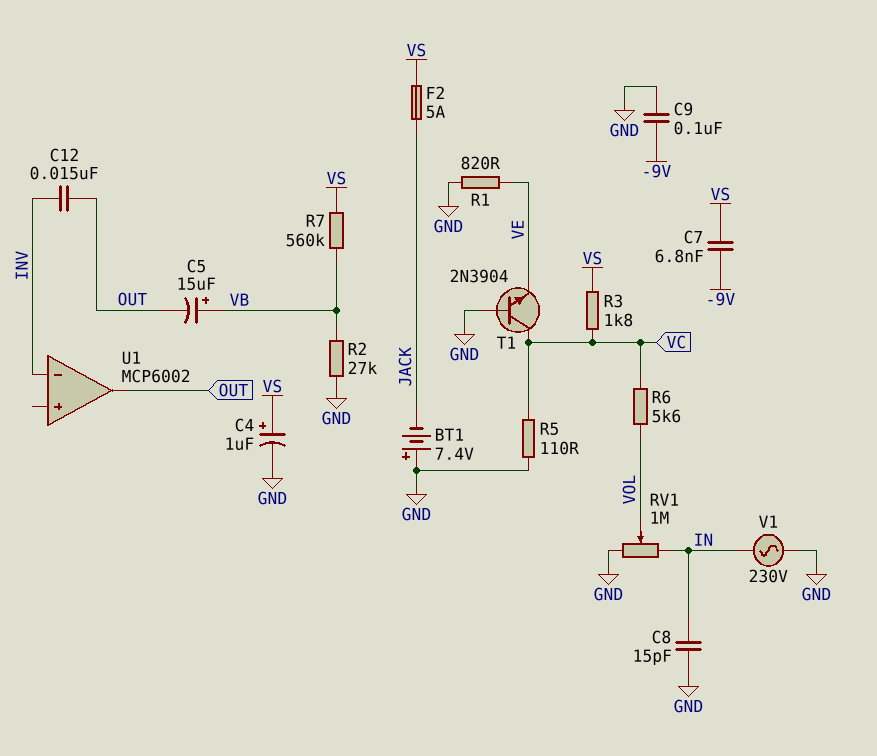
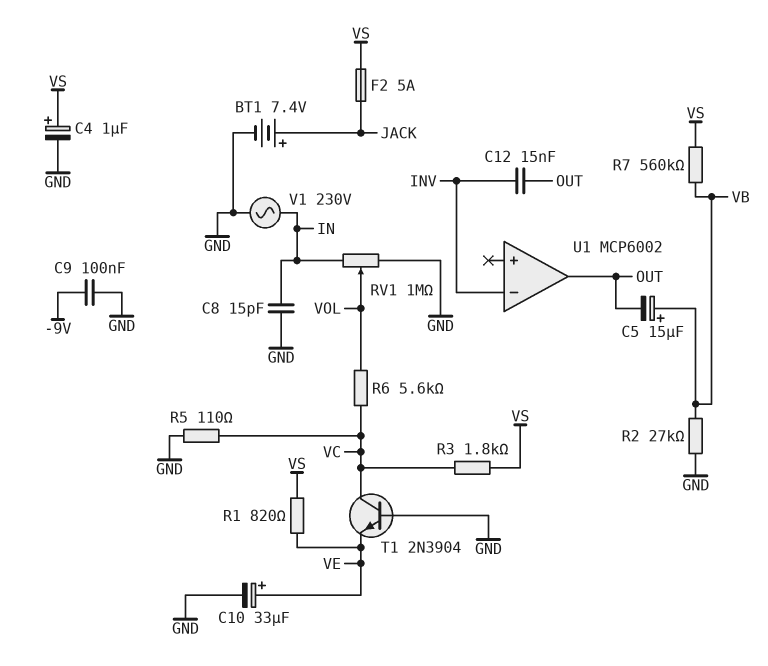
BT1: 7.4V (plus GND, minus JACK) -> 7.4V (plus JACK, minus GND)
C7: 6.8nF (-9V, VS) -> none
C10: none -> 33uF (plus VE, minus GND)
R1: 820 (GND, VE) -> 820 (VE, VS)

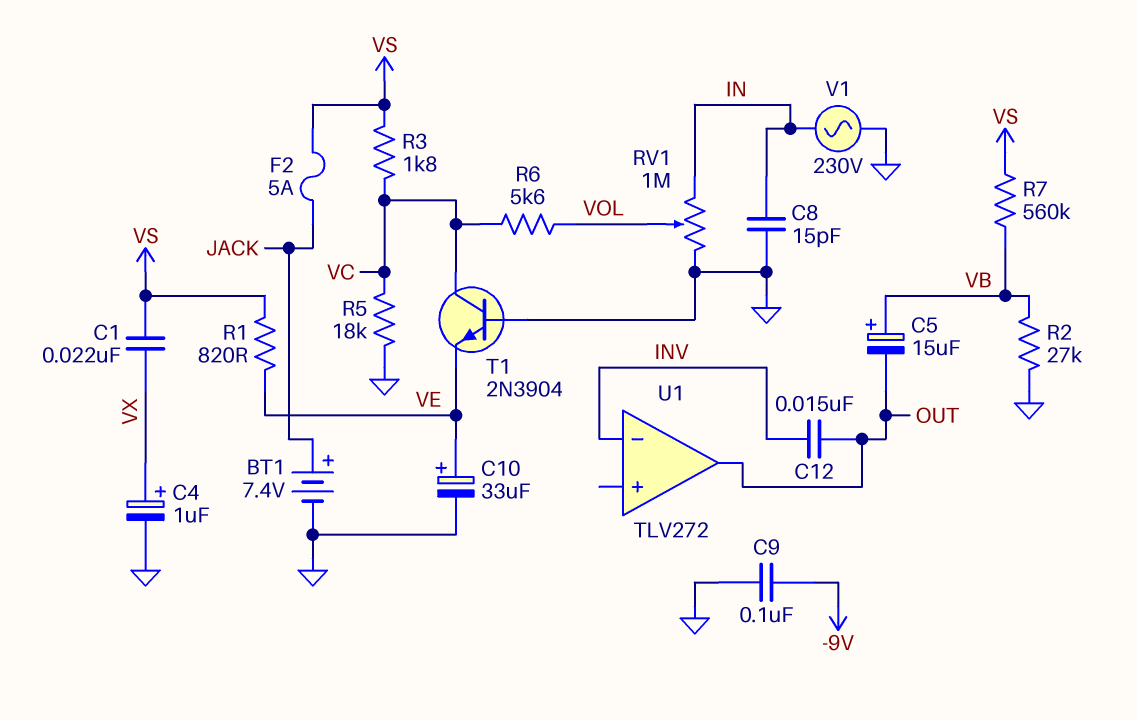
C1: none -> 22nF (VS, VX)
C4: 1uF (plus VS, minus GND) -> 1uF (plus VX, minus GND)
R5: 110 (GND, VC) -> 18k (GND, VC)
U1: MCP6002 -> TLV272

